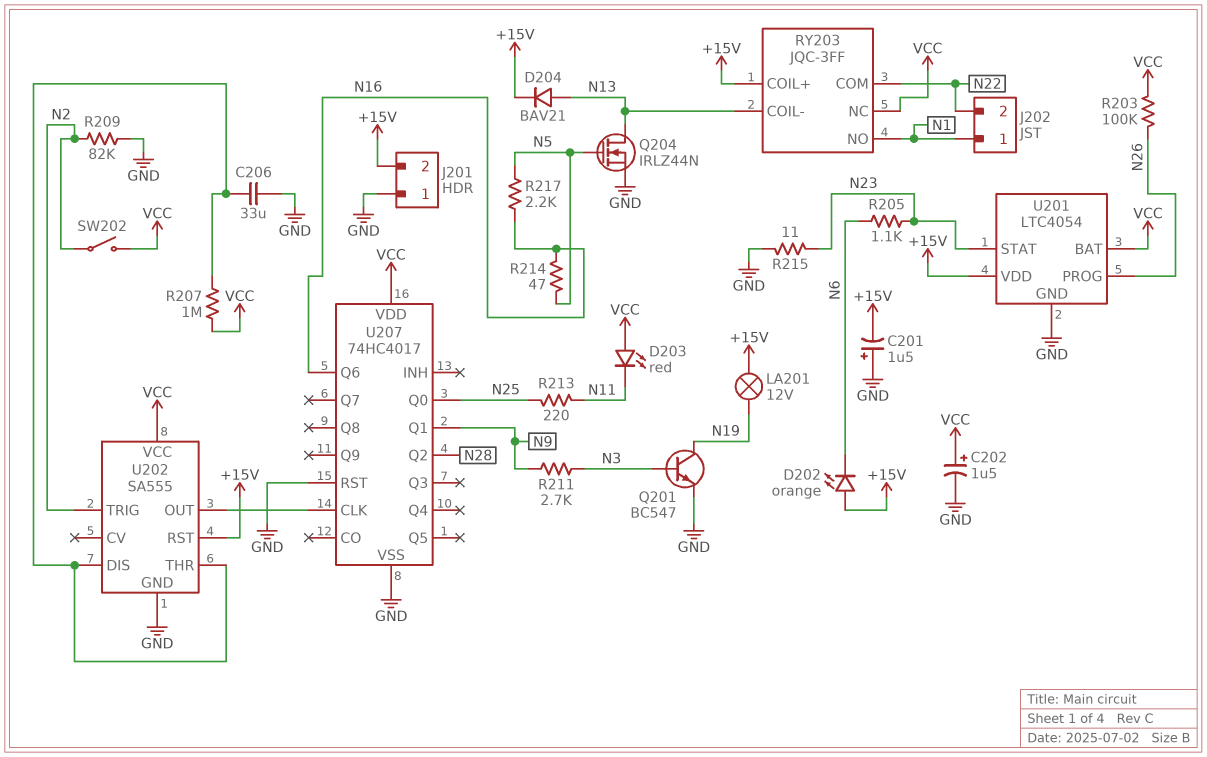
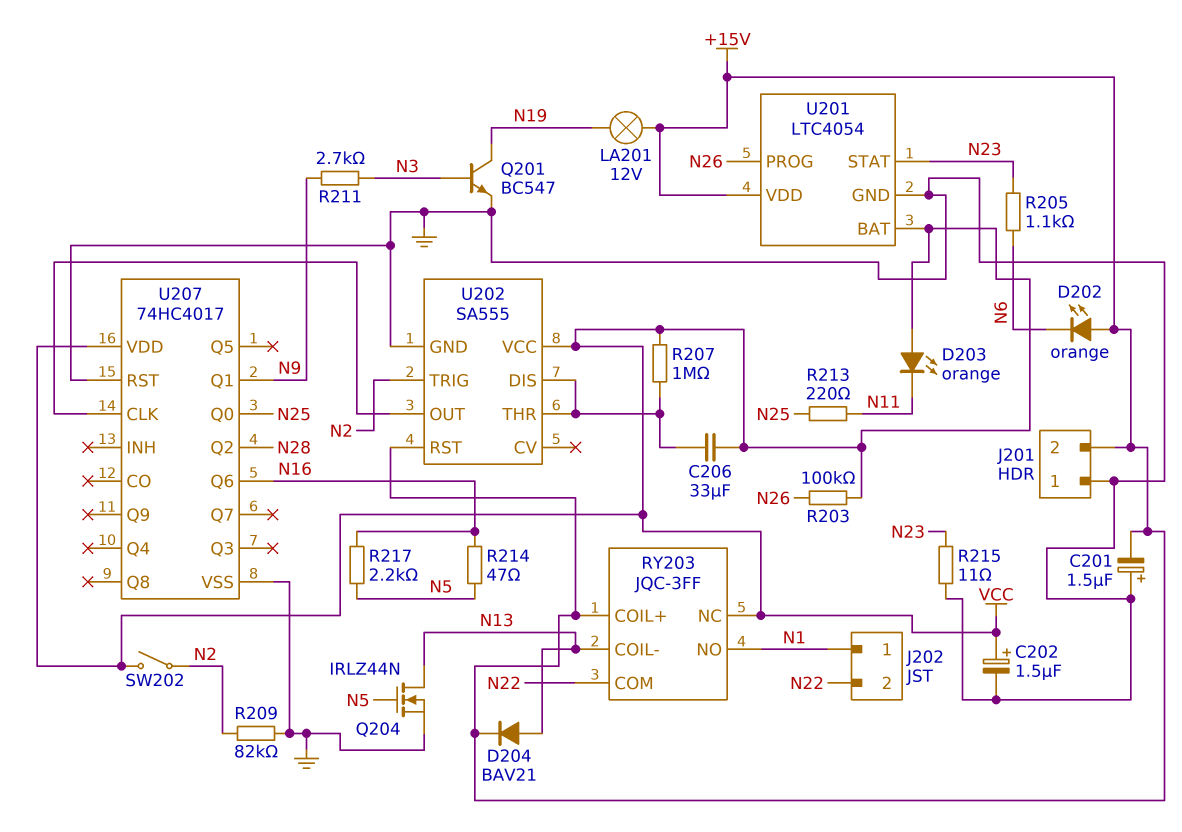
C206: 33uF (GND, U202/DIS) -> 33uF (U202/DIS, VCC)
D203: LED red (A VCC, K N11) -> LED orange (A VCC, K N11)

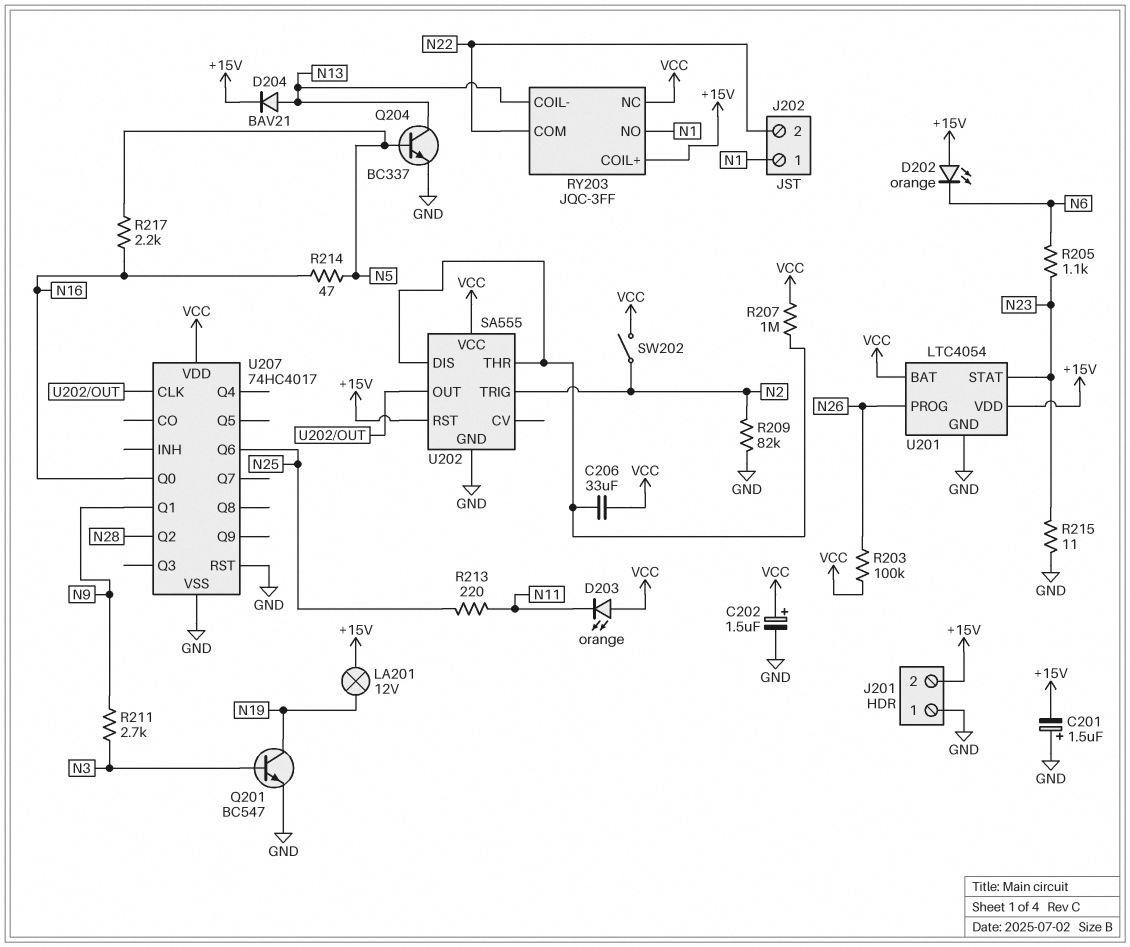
Q204: NMOS IRLZ44N (G N5, D N13, S GND) -> NPN BC337 (B N5, C N13, E GND)
U207 pin Q0: N25 -> N16
U207 pin Q6: N16 -> N25

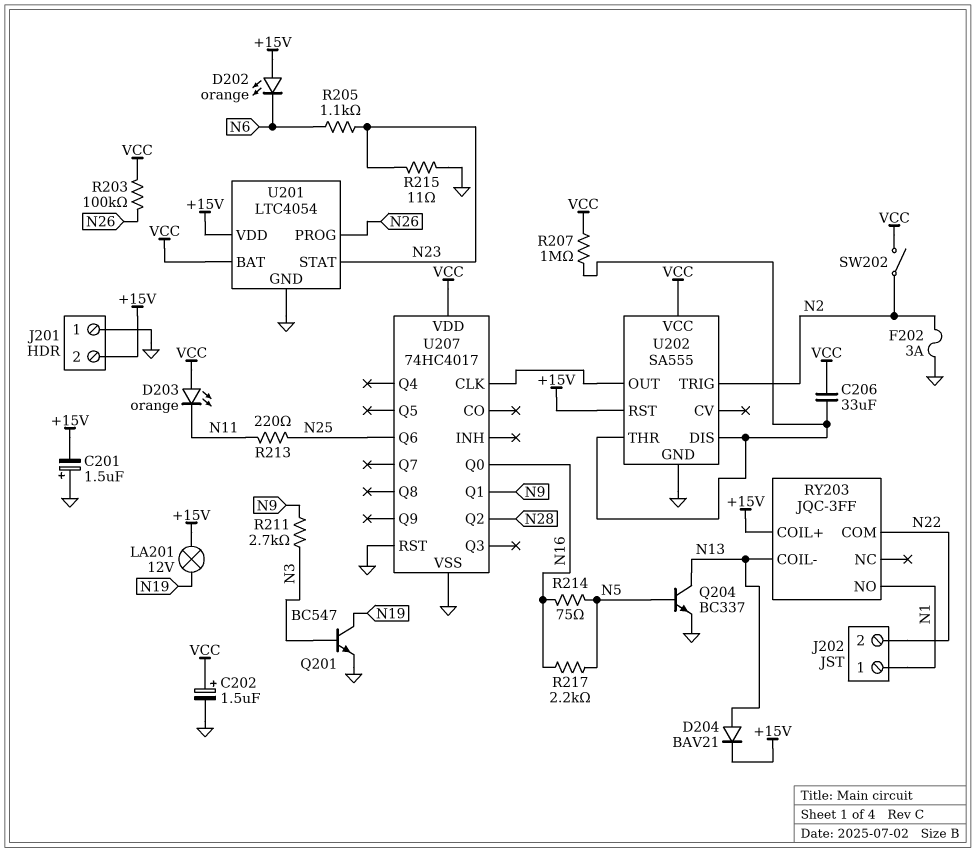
F202: none -> 3A (GND, N2)
R209: 82k (GND, N2) -> none
R214: 47 (N5, N16) -> 75 (N5, N16)
RY203 pin NC: VCC -> none

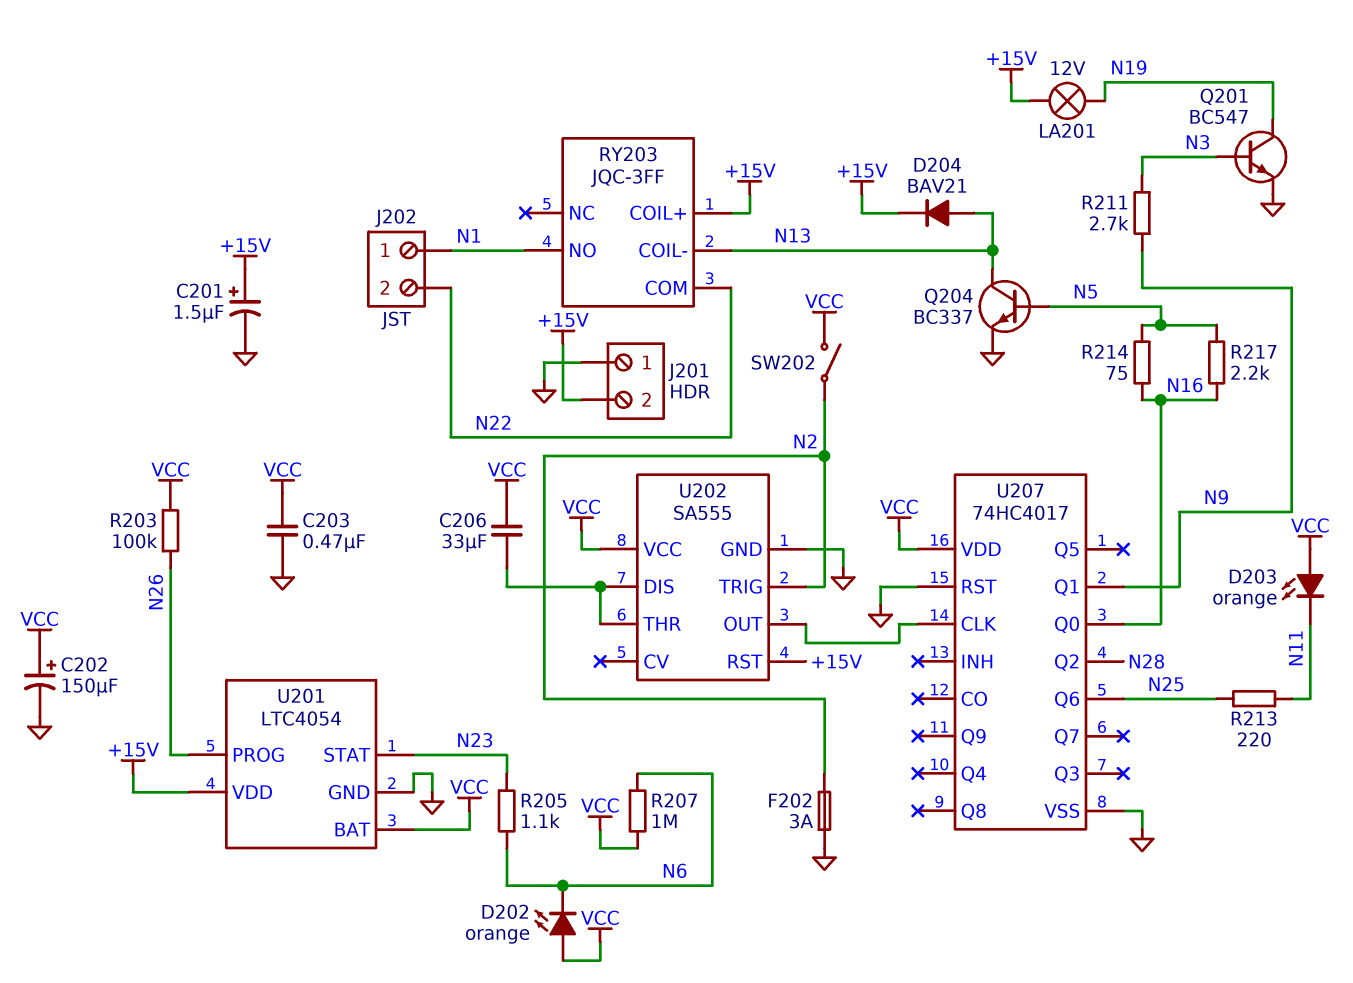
C201: 1.5uF (plus GND, minus +15V) -> 1.5uF (plus +15V, minus GND)
C202: 1.5uF (plus VCC, minus GND) -> 150uF (plus VCC, minus GND)
C203: none -> 470nF (GND, VCC)
D202: LED orange (A +15V, K N6) -> LED orange (A VCC, K N6)
R207: 1M (U202/DIS, VCC) -> 1M (N6, VCC)
R215: 11 (GND, N23) -> none

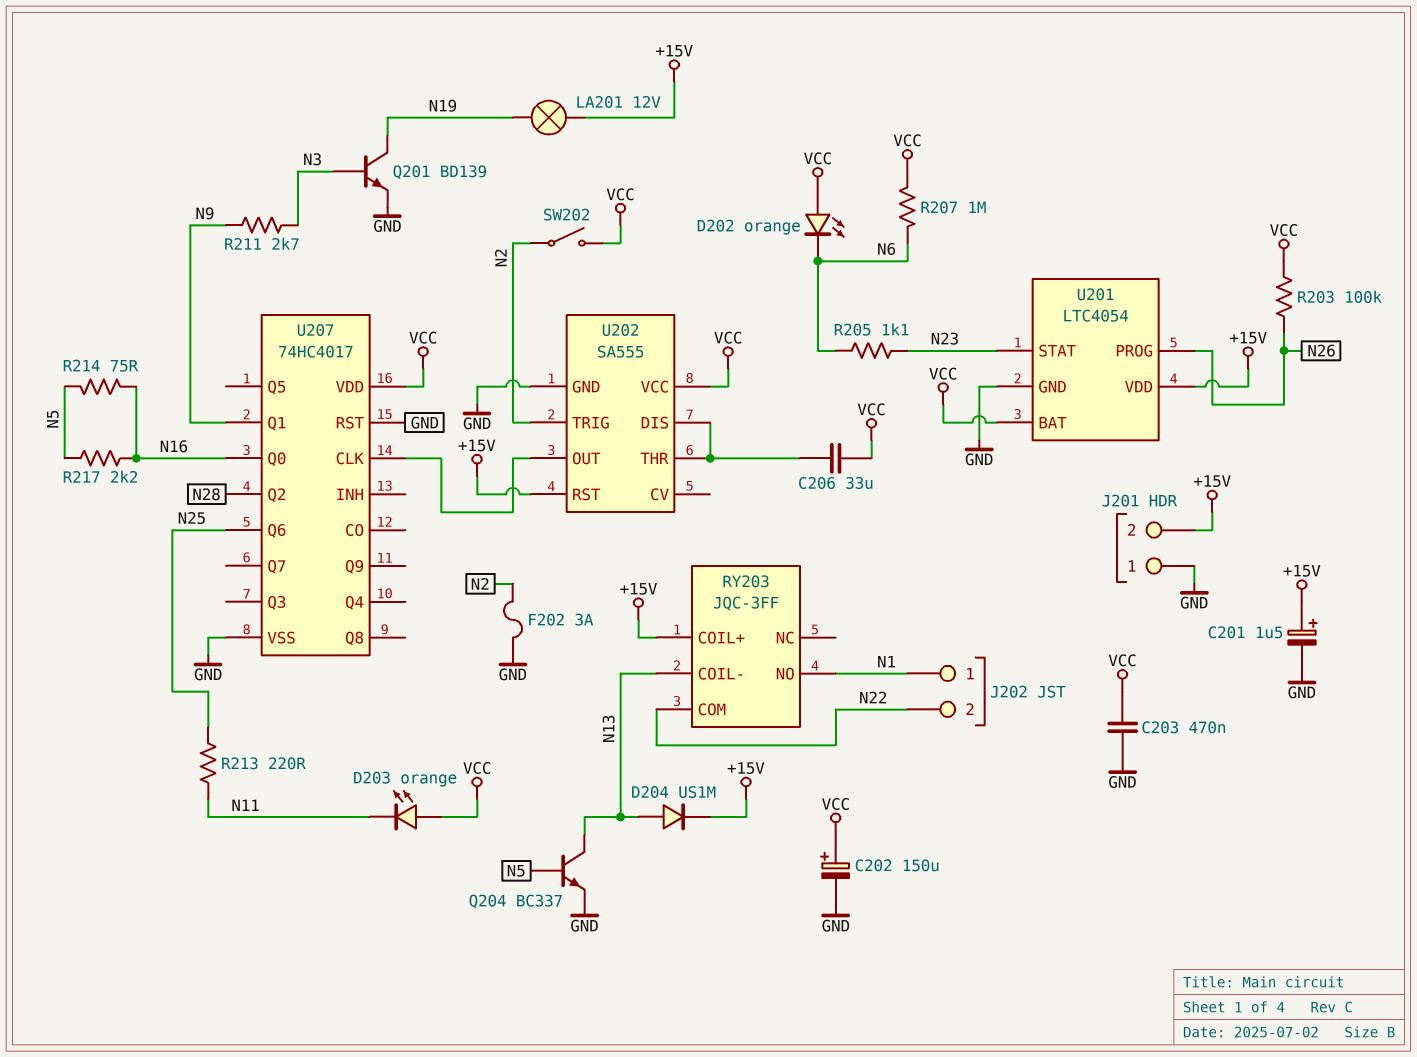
D204: diode BAV21 (A N13, K +15V) -> diode US1M (A N13, K +15V)
Q201: NPN BC547 (B N3, C N19, E GND) -> NPN BD139 (B N3, C N19, E GND)

